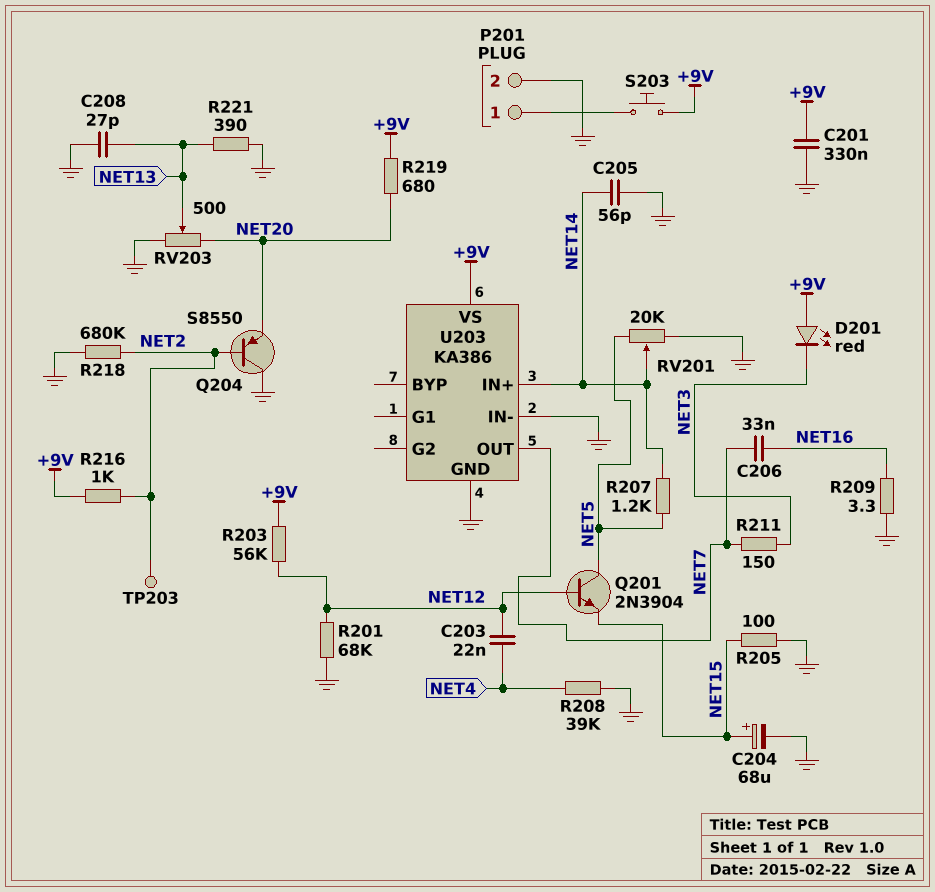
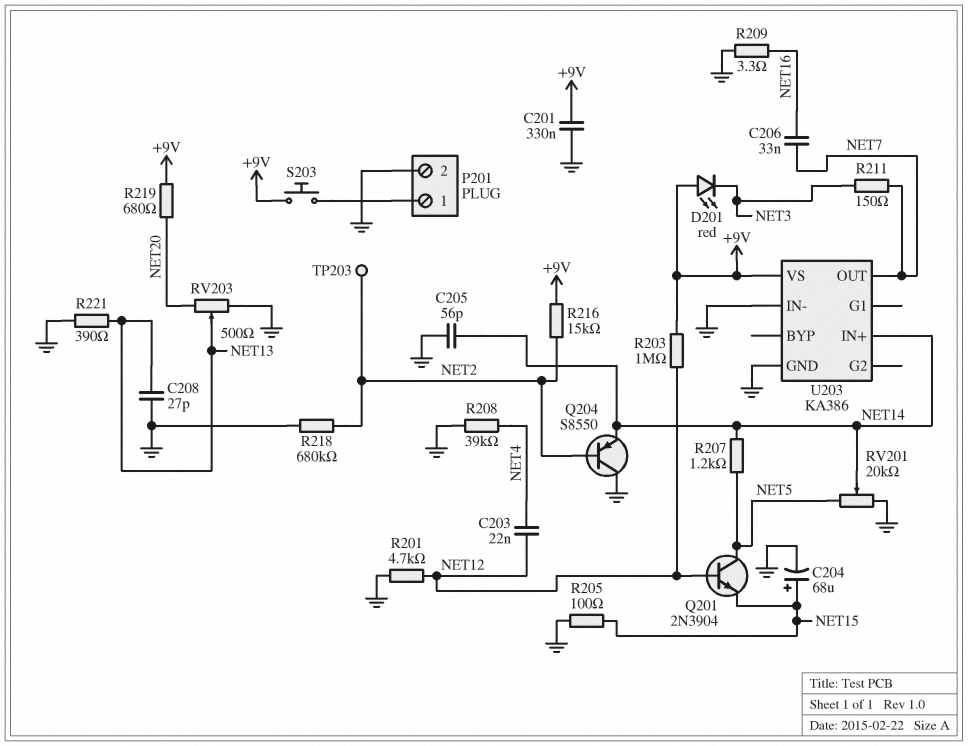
Q204: PNP S8550 (B NET2, C GND, E NET20) -> PNP S8550 (B NET2, C GND, E NET14)
R201: 68k (GND, NET12) -> 4.7k (GND, NET12)
R203: 56k (+9V, NET12) -> 1M (+9V, NET12)
R216: 1k (+9V, NET2) -> 15k (+9V, NET2)

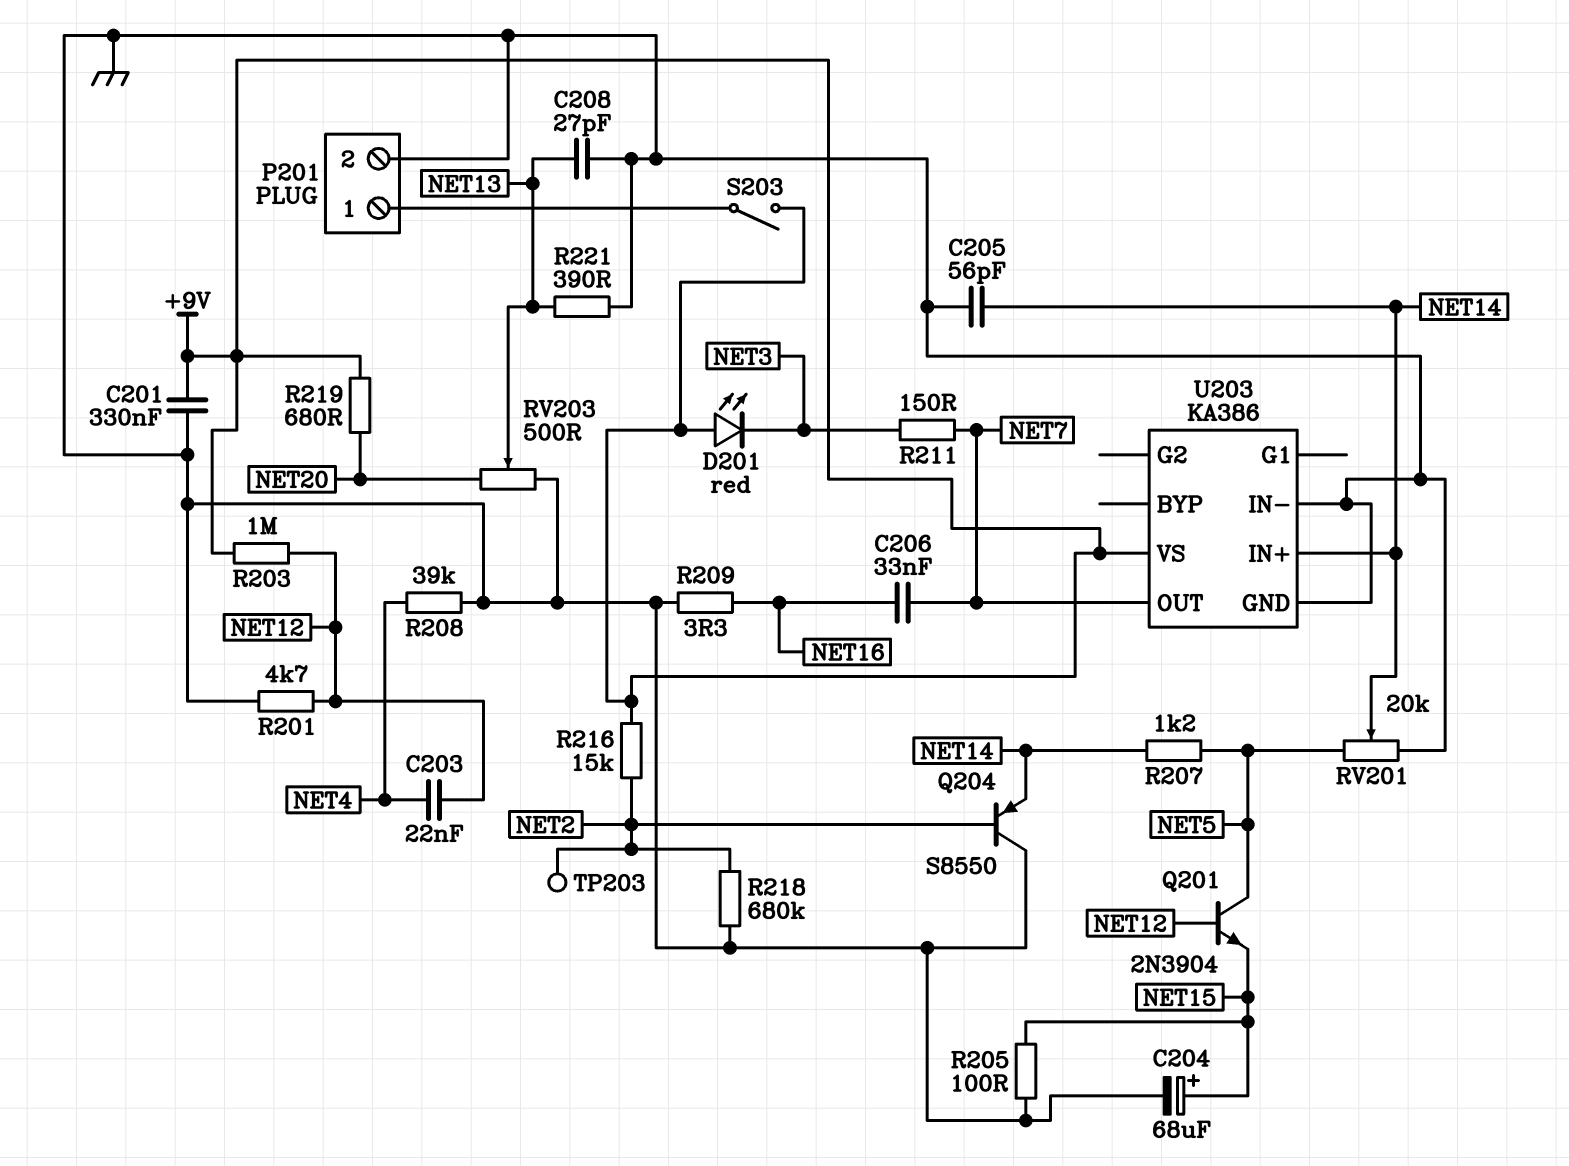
S203: button (+9V, P201/1) -> switch (+9V, P201/1)

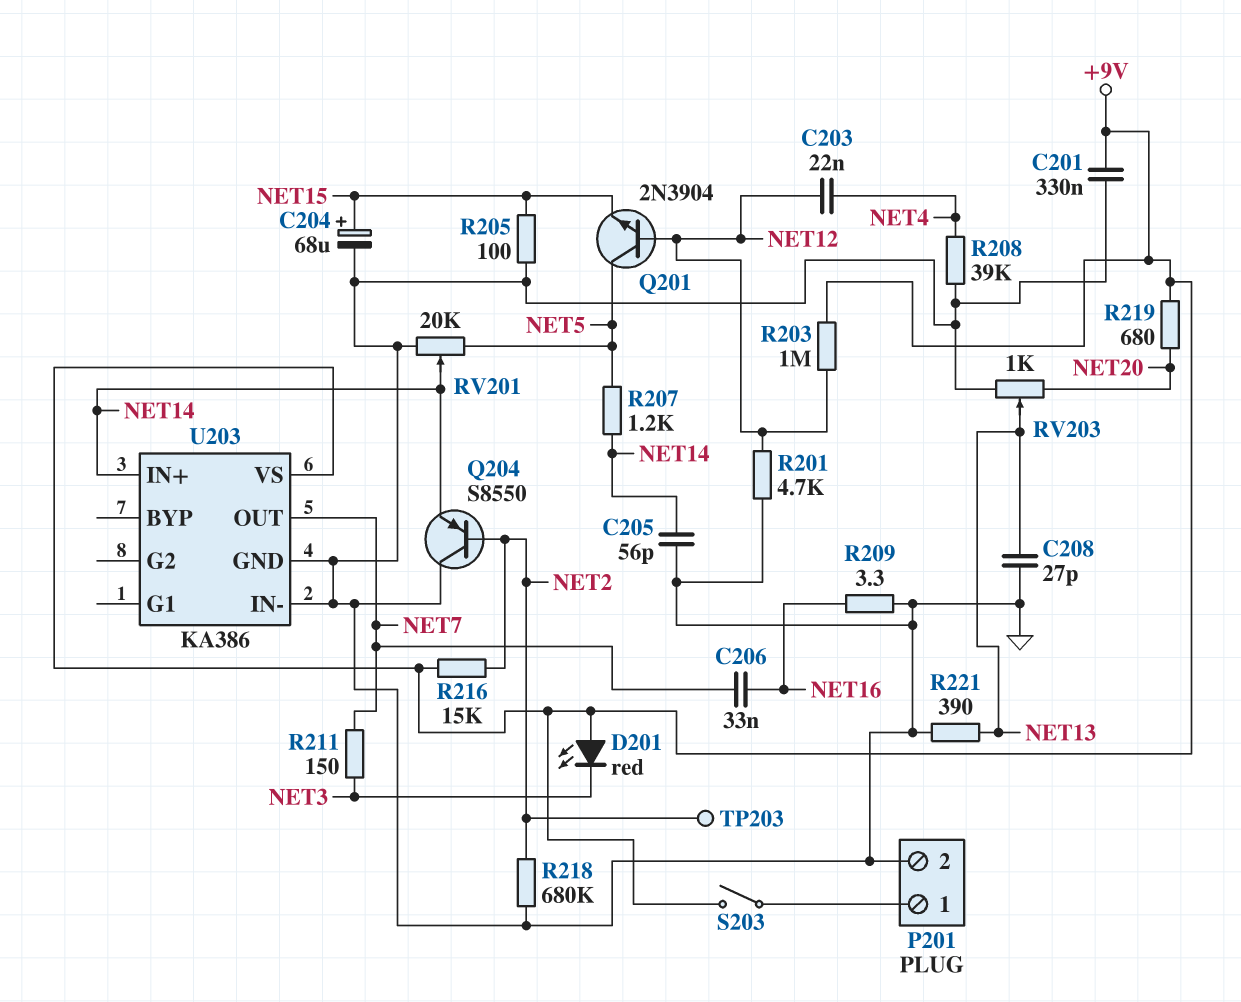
RV203: 500 (GND, NET20, wiper NET13) -> 1k (GND, NET20, wiper NET13)

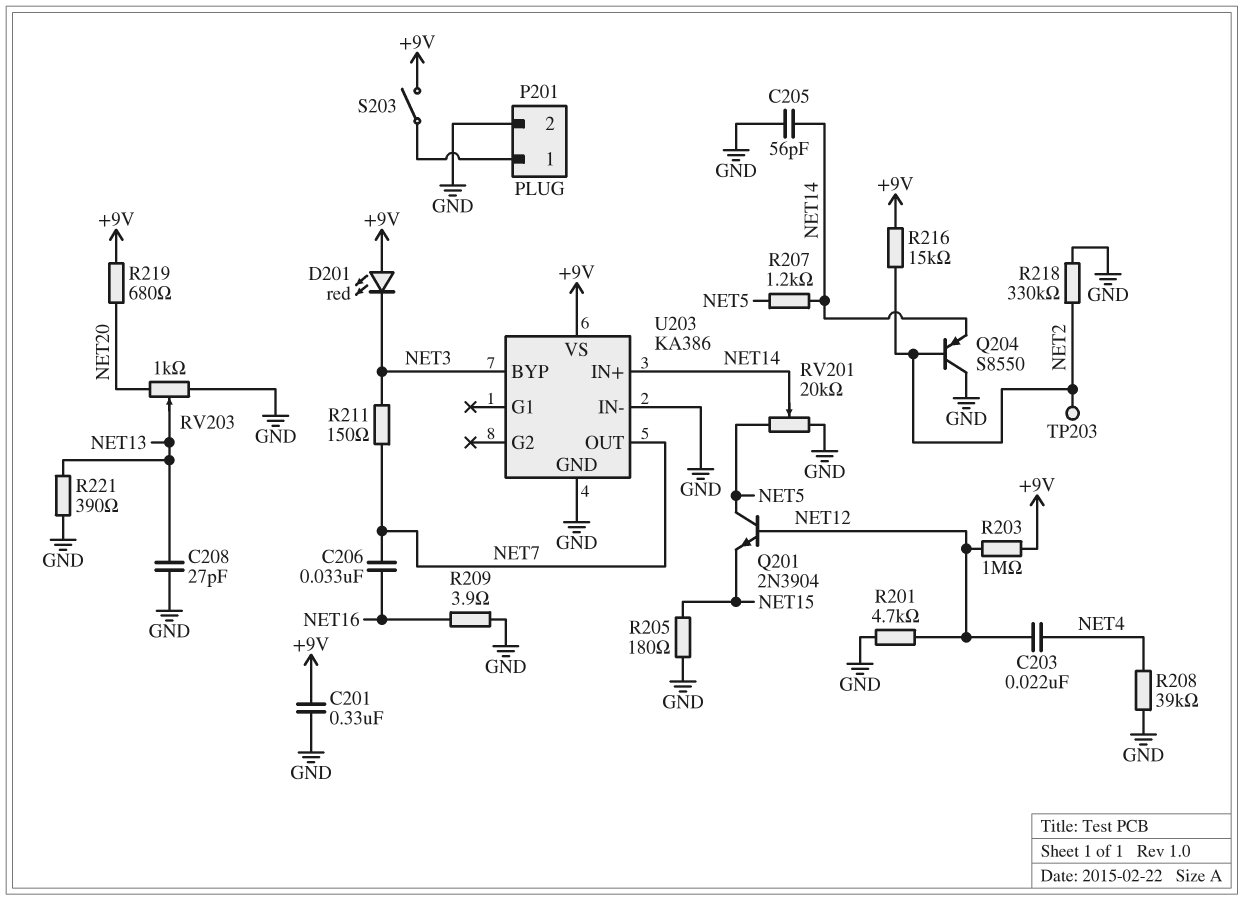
C204: 68uF (plus NET15, minus GND) -> none
R205: 100 (GND, NET15) -> 180 (GND, NET15)
R209: 3.3 (GND, NET16) -> 3.9 (GND, NET16)
R218: 680k (GND, NET2) -> 330k (GND, NET2)
U203 pin BYP: none -> NET3

